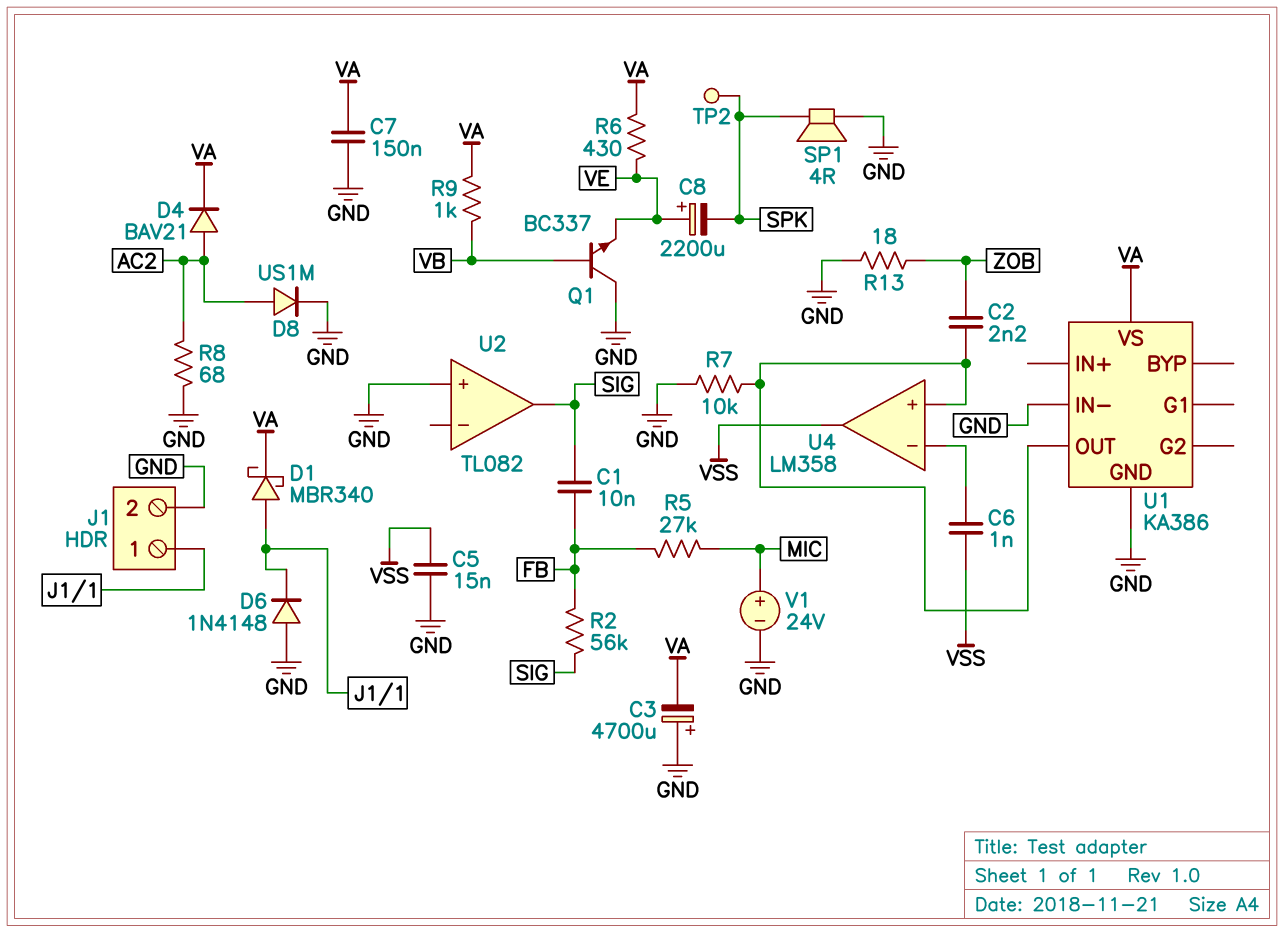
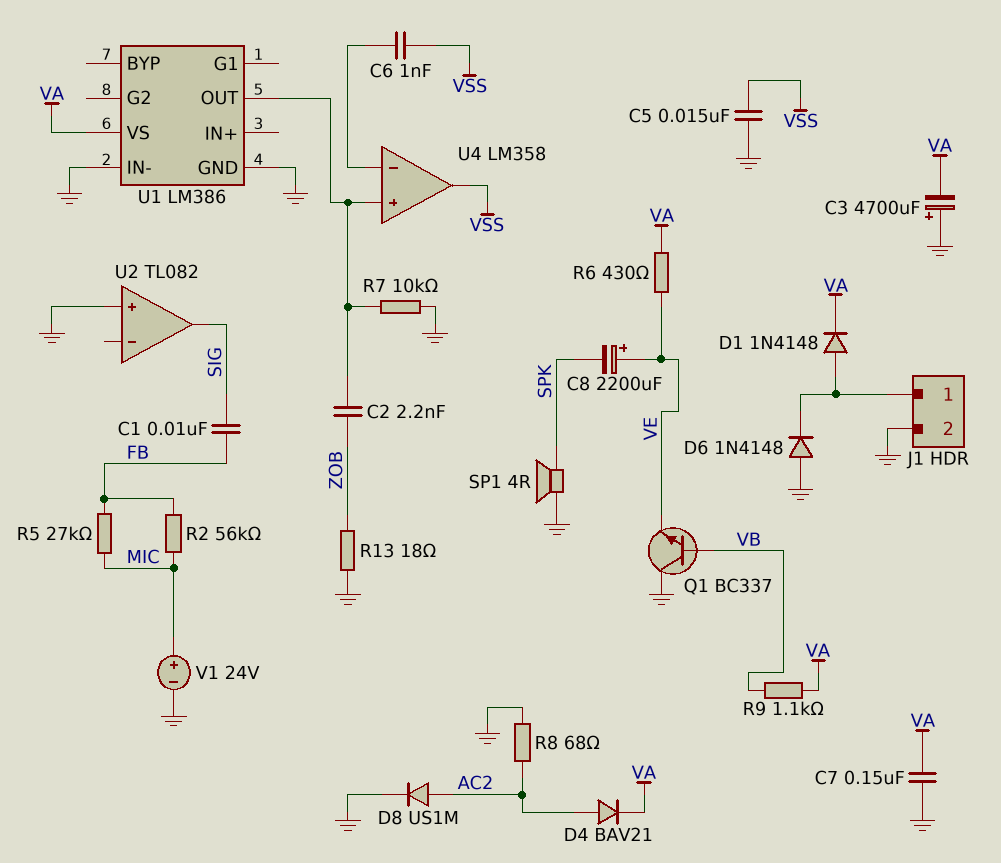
D1: schottky MBR340 (A J1/1, K VA) -> diode 1N4148 (A J1/1, K VA)
R2: 56k (FB, SIG) -> 56k (FB, MIC)
R9: 1k (VA, VB) -> 1.1k (VA, VB)
TP2: test point (SPK) -> none
U1: KA386 -> LM386

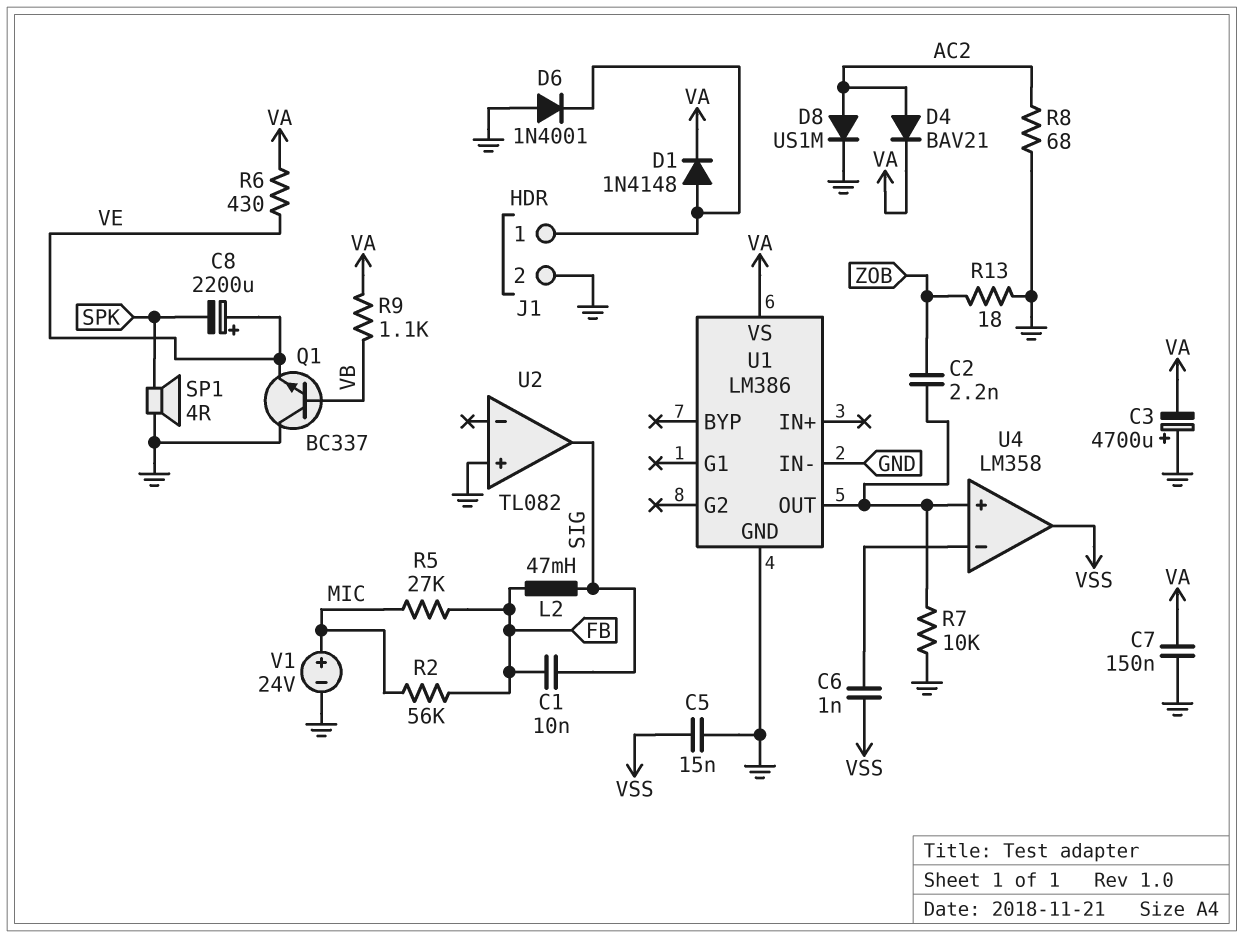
D6: diode 1N4148 (A GND, K J1/1) -> diode 1N4001 (A GND, K J1/1)
L2: none -> 47mH (FB, SIG)

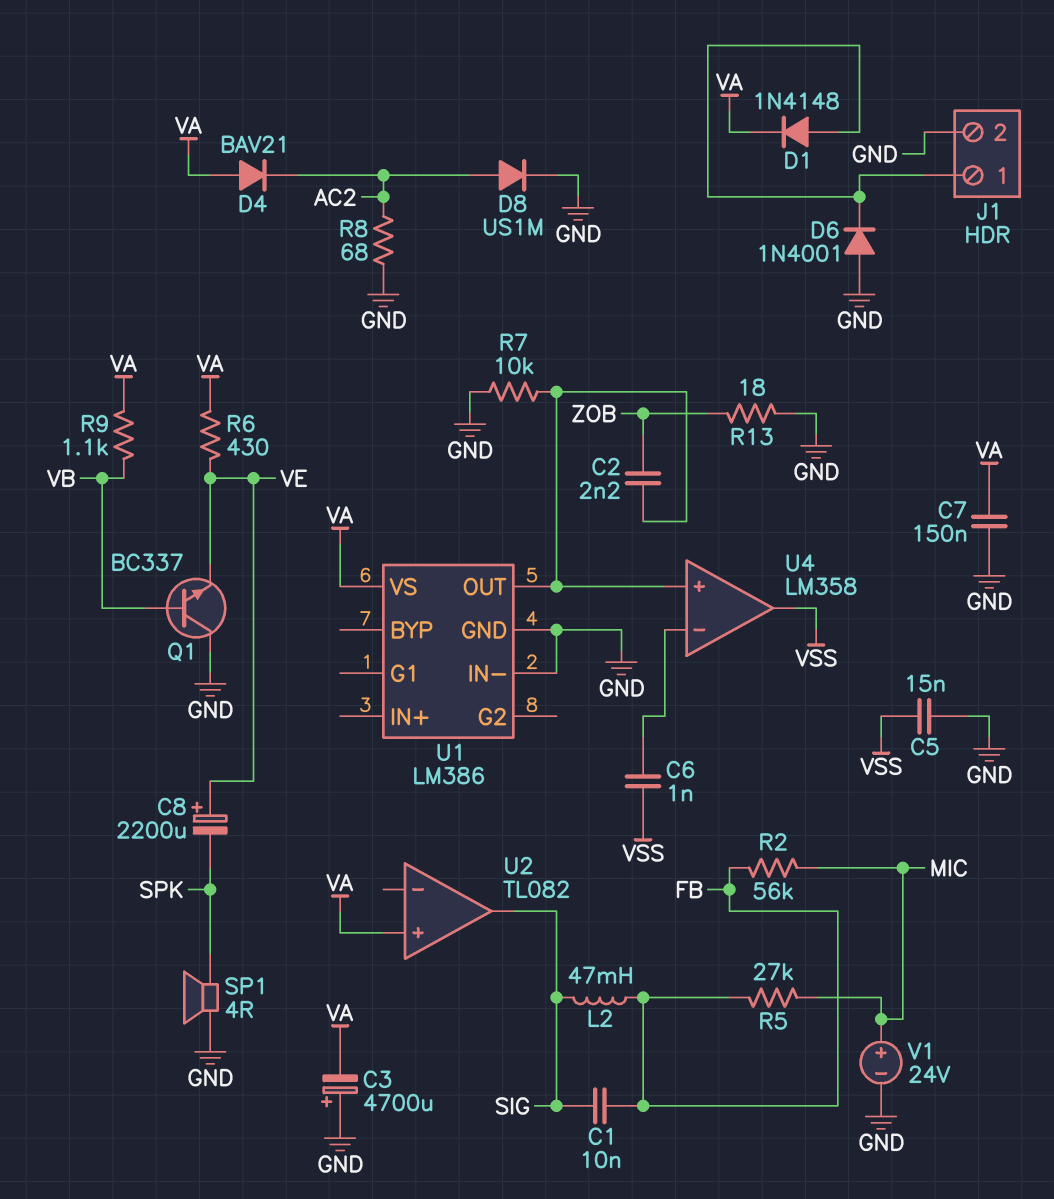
D4: diode BAV21 (A AC2, K VA) -> diode BAV21 (A VA, K AC2)
U2 pin in+: GND -> VA

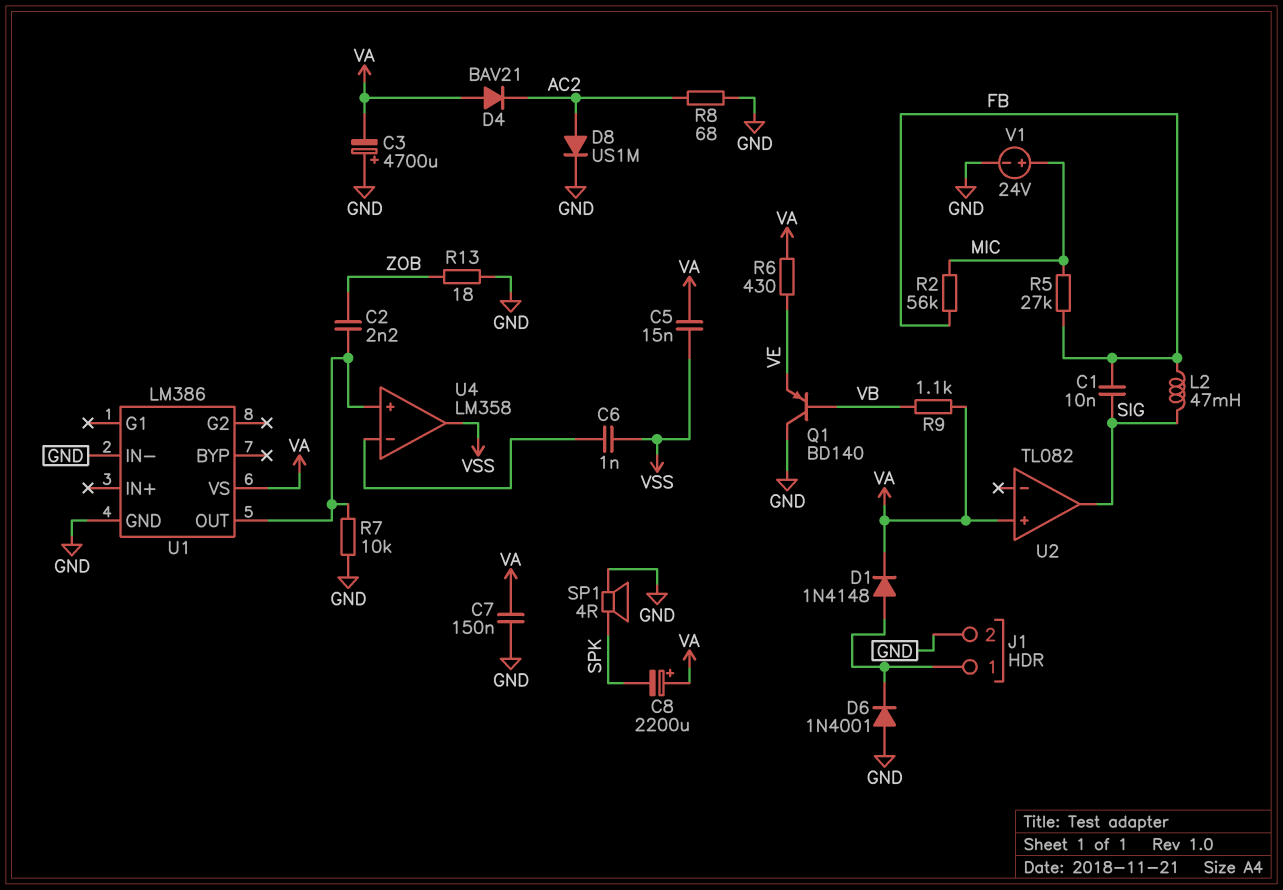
C5: 15nF (GND, VSS) -> 15nF (VA, VSS)
C8: 2200uF (plus VE, minus SPK) -> 2200uF (plus VA, minus SPK)
Q1: NPN BC337 (B VB, C GND, E VE) -> PNP BD140 (B VB, C GND, E VE)

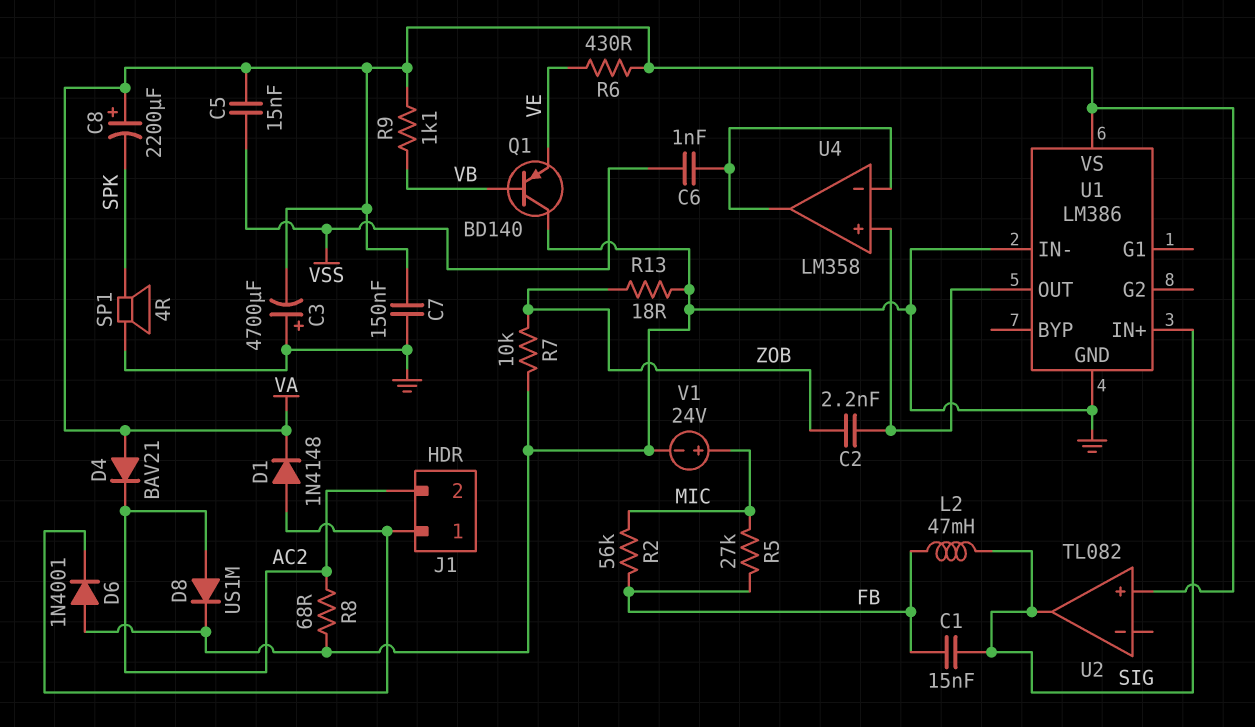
C1: 10nF (FB, SIG) -> 15nF (FB, SIG)
J1 pin 2: GND -> AC2
R7: 10k (GND, U1/OUT) -> 10k (GND, ZOB)
U1 pin IN+: none -> SIG
U4 pin out: VSS -> U4/in-

